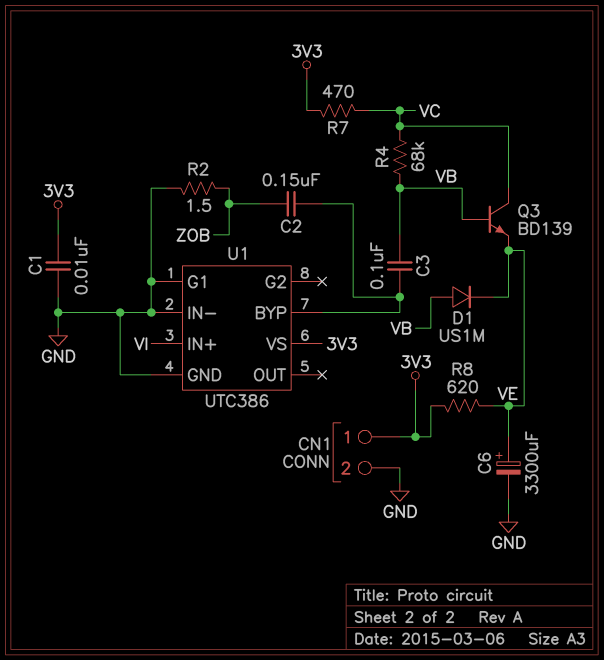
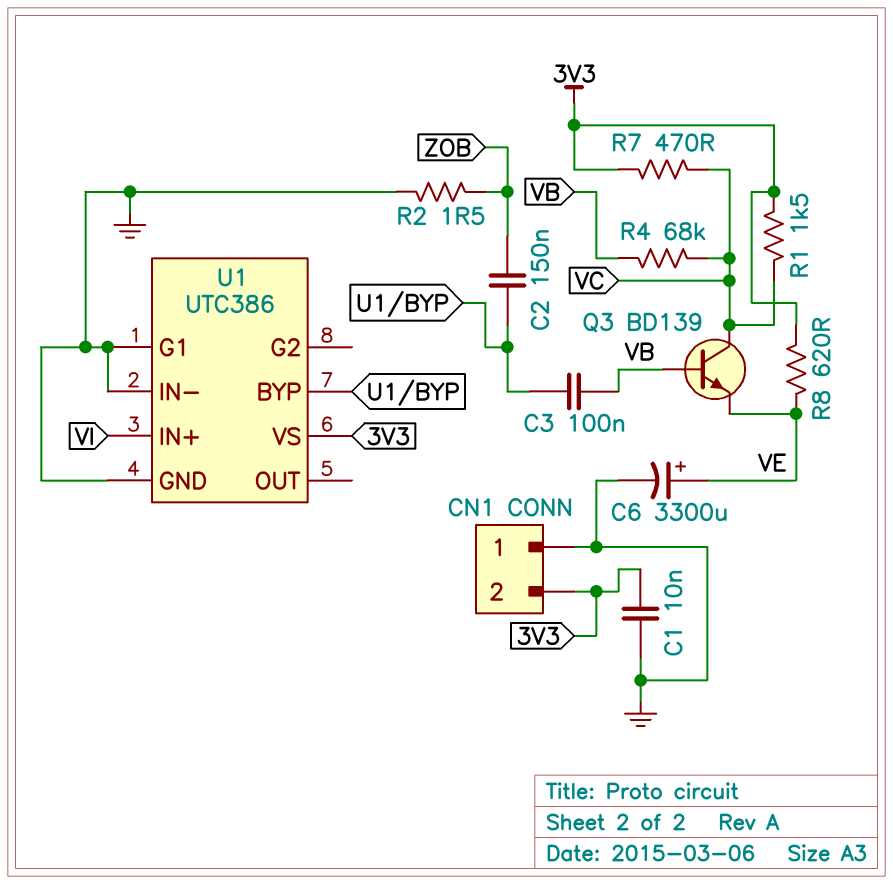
CN1 pin 1: 3V3 -> GND
CN1 pin 2: GND -> 3V3
D1: diode US1M (A VB, K VE) -> none
R1: none -> 1.5k (3V3, VC)

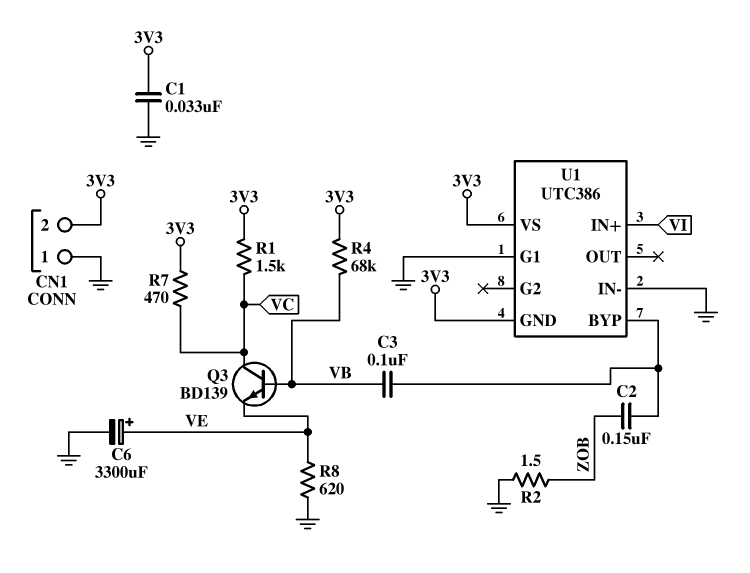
C1: 10nF (3V3, GND) -> 33nF (3V3, GND)
R4: 68k (VB, VC) -> 68k (3V3, VB)
R8: 620 (3V3, VE) -> 620 (GND, VE)
U1 pin GND: GND -> 3V3

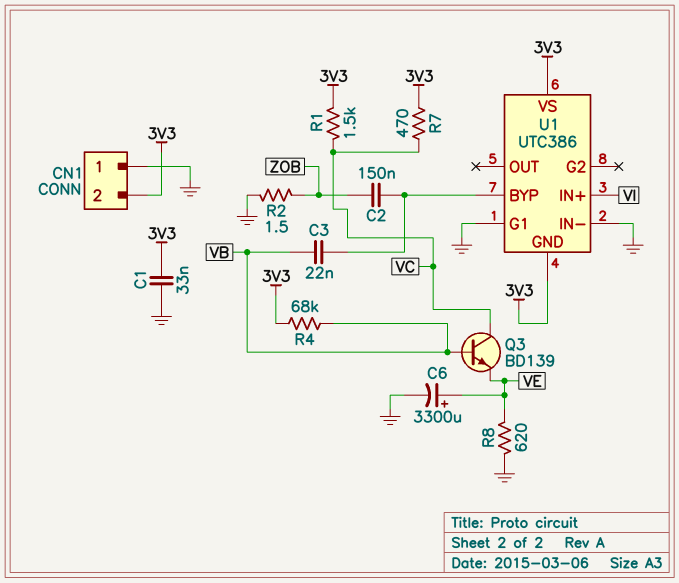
C3: 100nF (U1/BYP, VB) -> 22nF (U1/BYP, VB)

